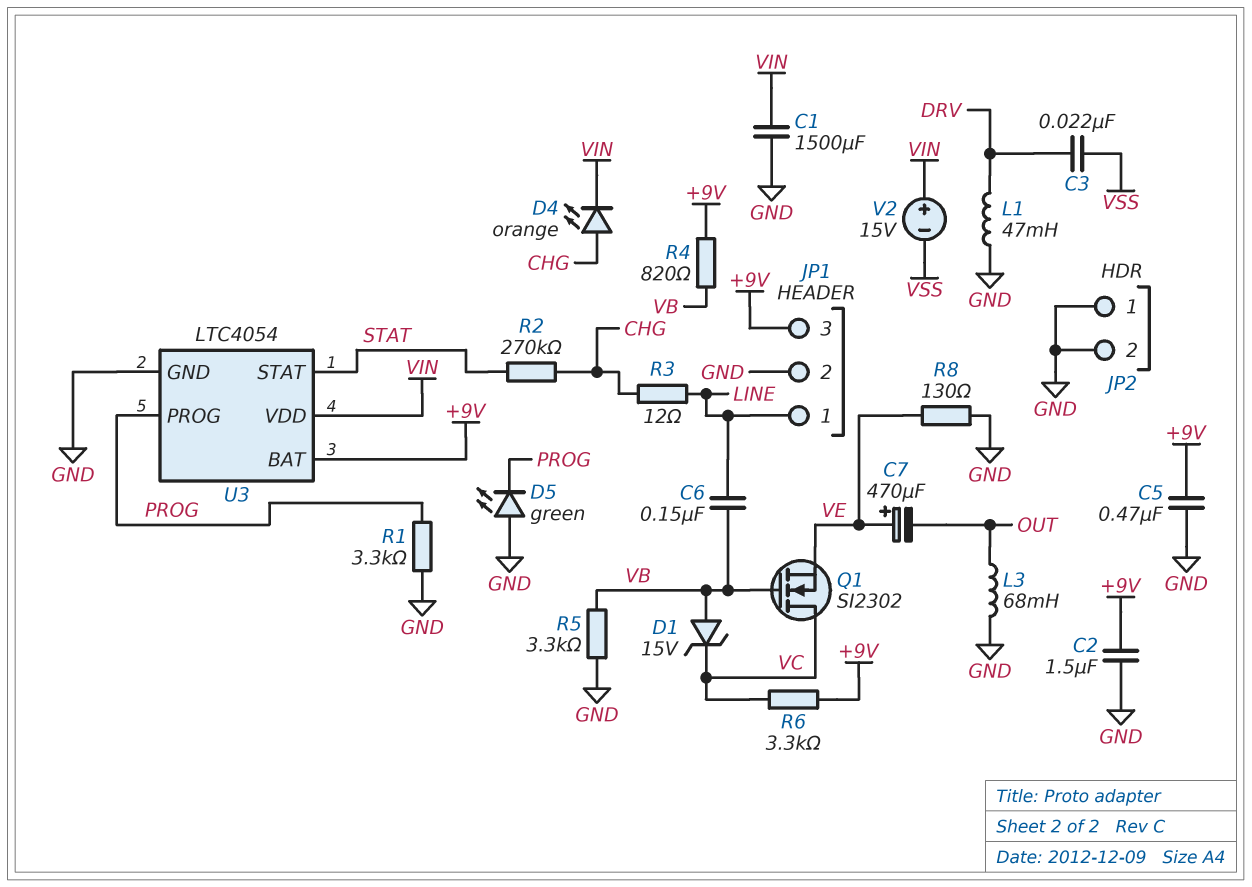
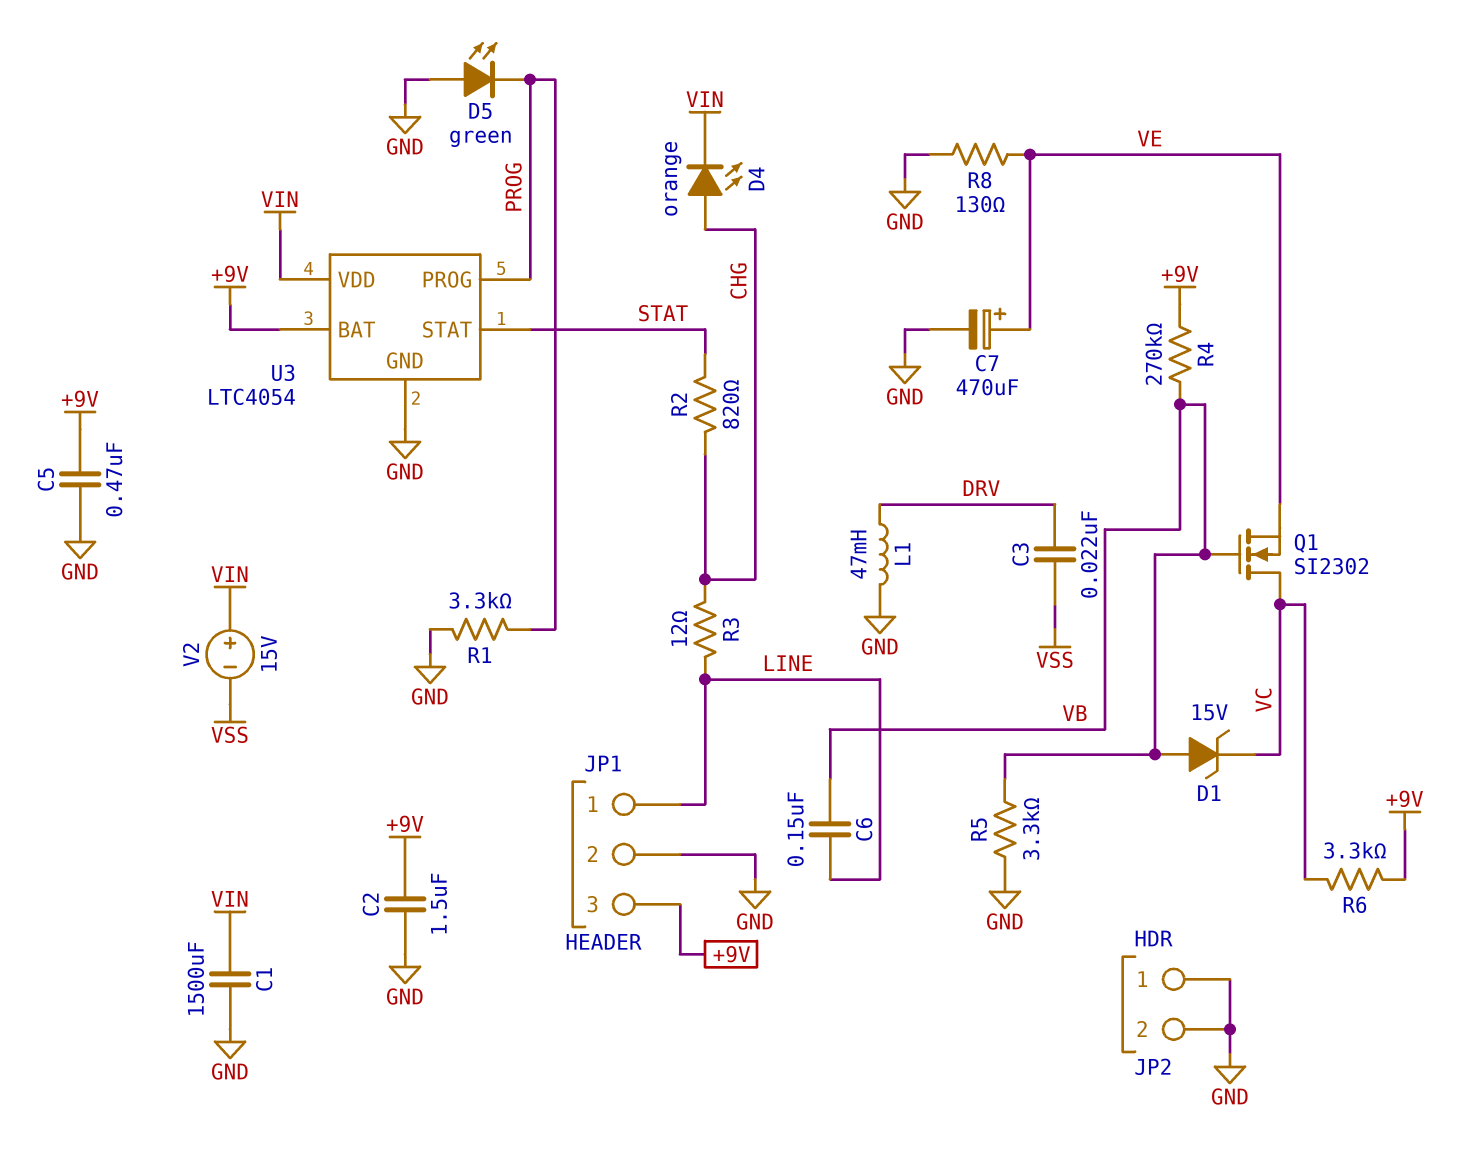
C7: 470uF (plus VE, minus OUT) -> 470uF (plus VE, minus GND)
L3: 68mH (GND, OUT) -> none
R2: 270k (CHG, STAT) -> 820 (CHG, STAT)
R4: 820 (+9V, VB) -> 270k (+9V, VB)

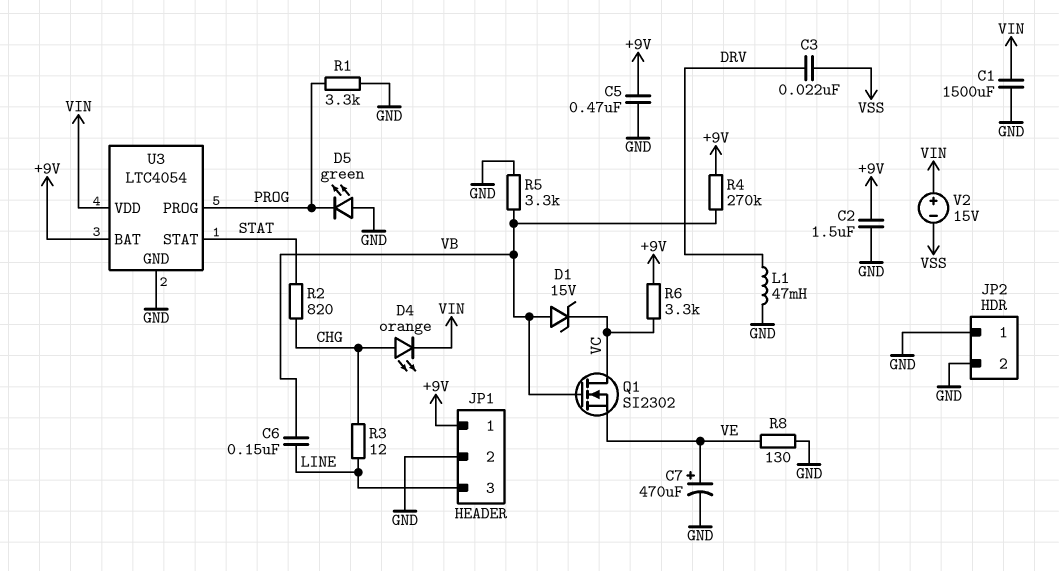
JP1 pin 1: LINE -> +9V
JP1 pin 3: +9V -> LINE

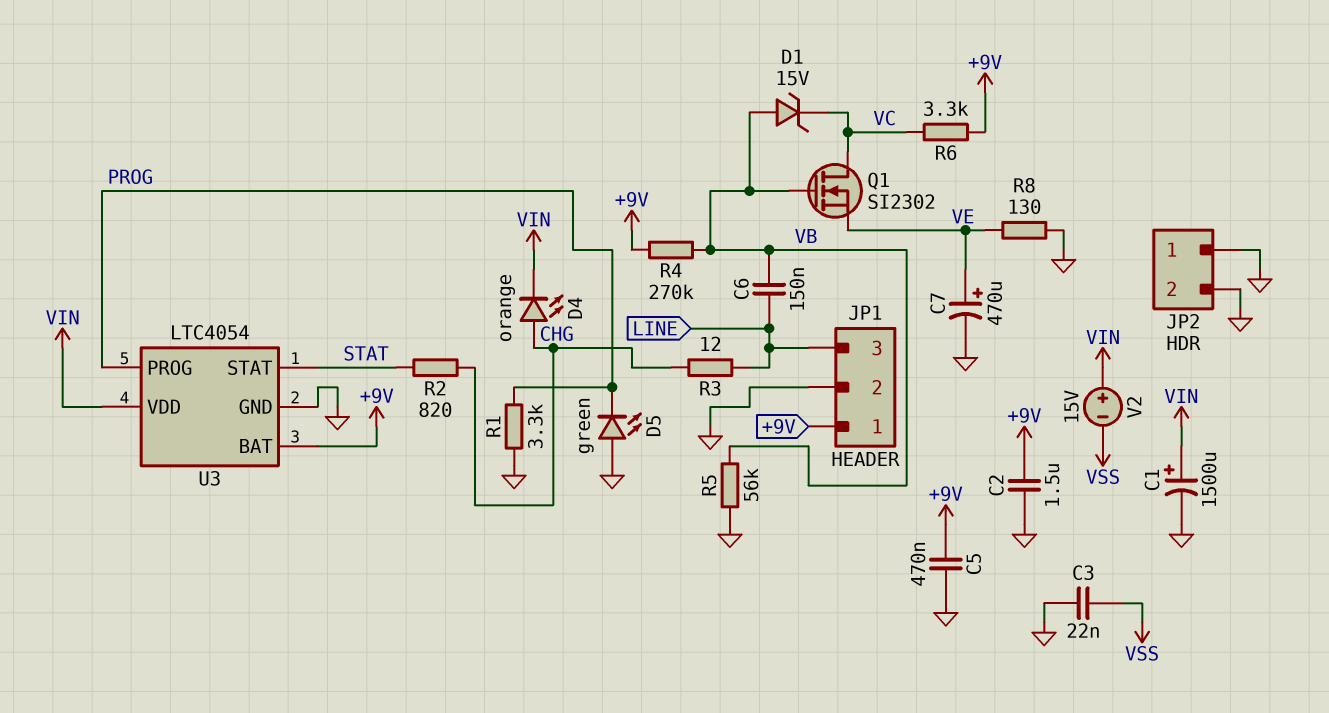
C1: 1500uF (GND, VIN) -> 1500uF (plus VIN, minus GND)
C3: 22nF (DRV, VSS) -> 22nF (GND, VSS)
L1: 47mH (DRV, GND) -> none
R5: 3.3k (GND, VB) -> 56k (GND, VB)

